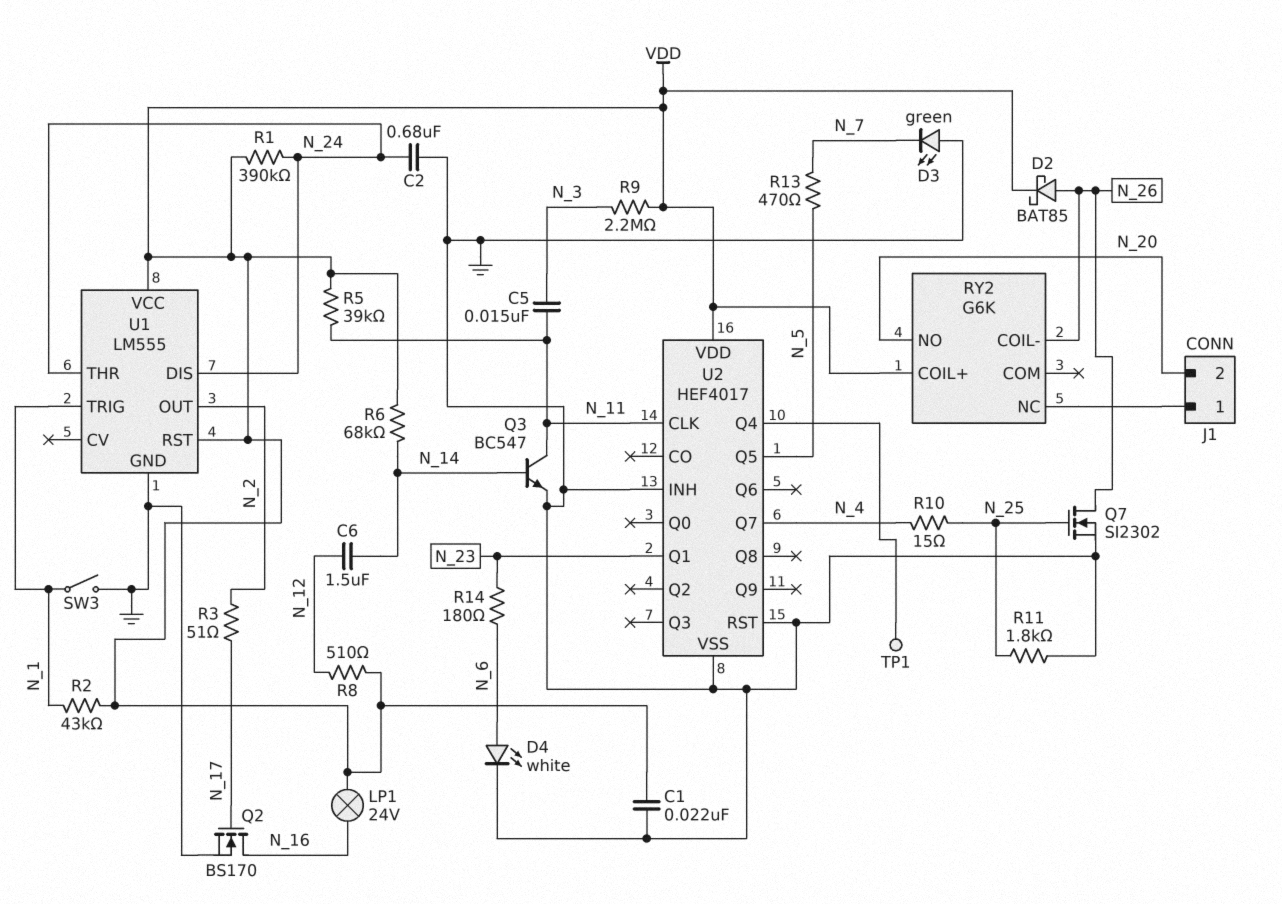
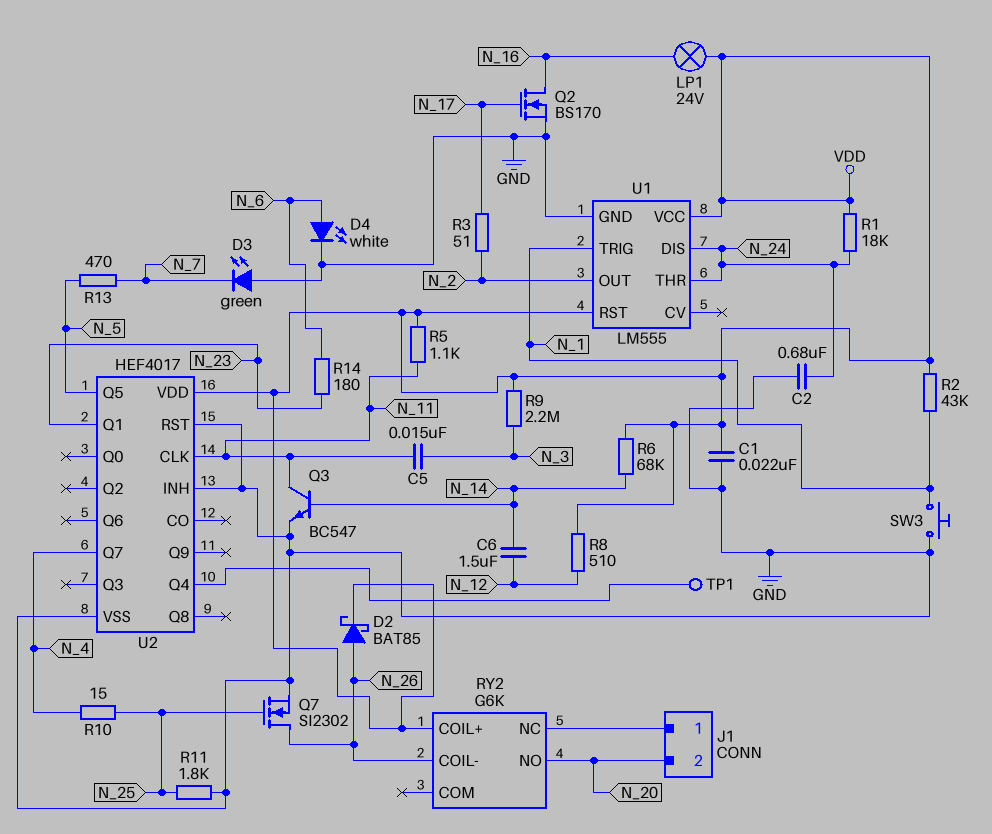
R1: 390k (N_24, VDD) -> 18k (N_24, VDD)
R5: 39k (N_11, VDD) -> 1.1k (N_11, VDD)
SW3: switch (GND, N_1) -> button (GND, N_1)

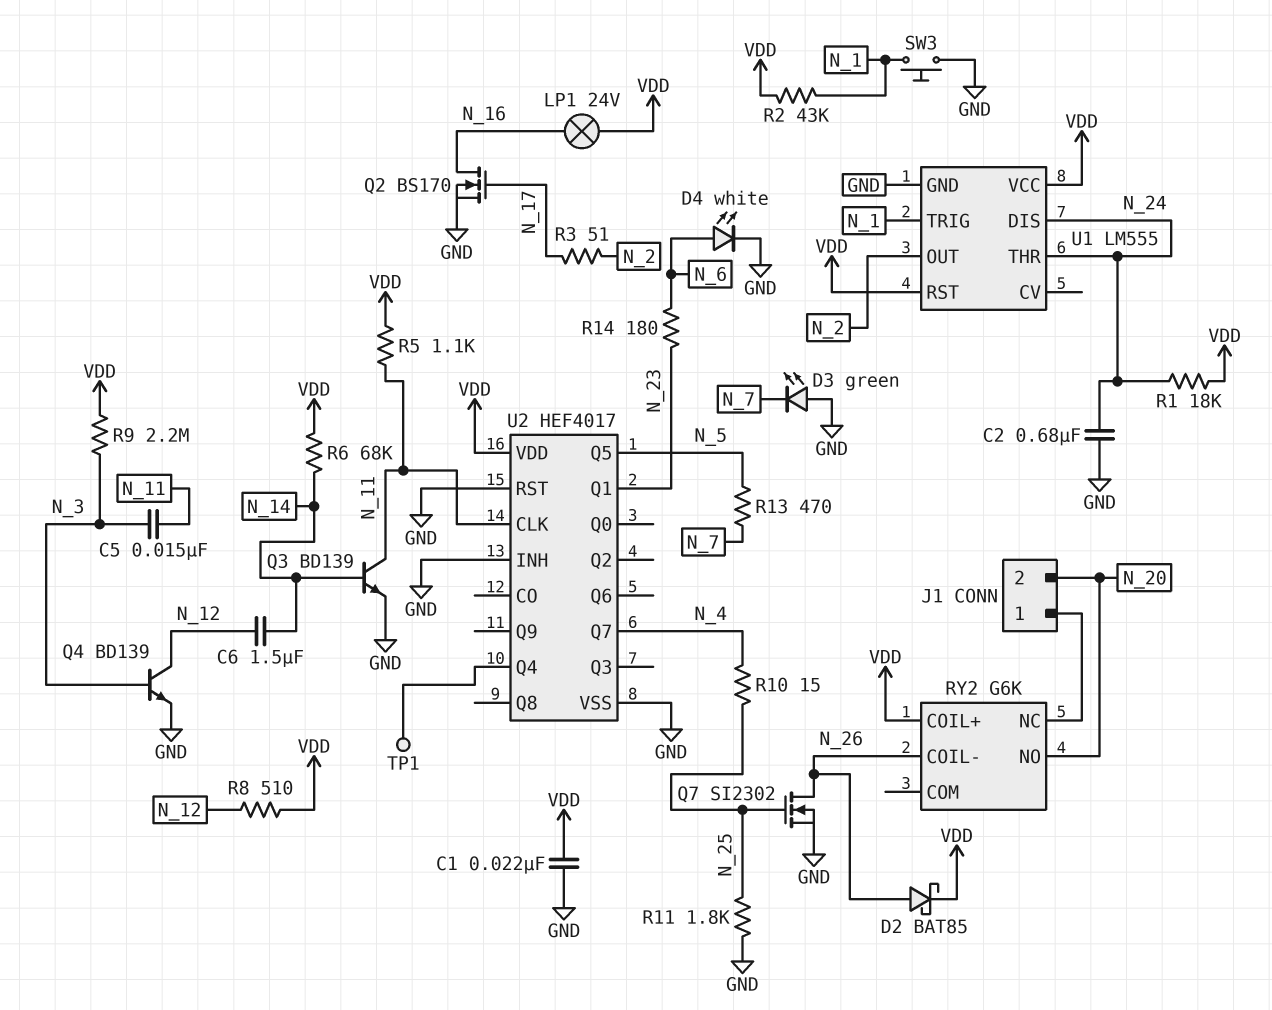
Q3: NPN BC547 (B N_14, C N_11, E GND) -> NPN BD139 (B N_14, C N_11, E GND)
Q4: none -> NPN BD139 (B N_3, C N_12, E GND)

